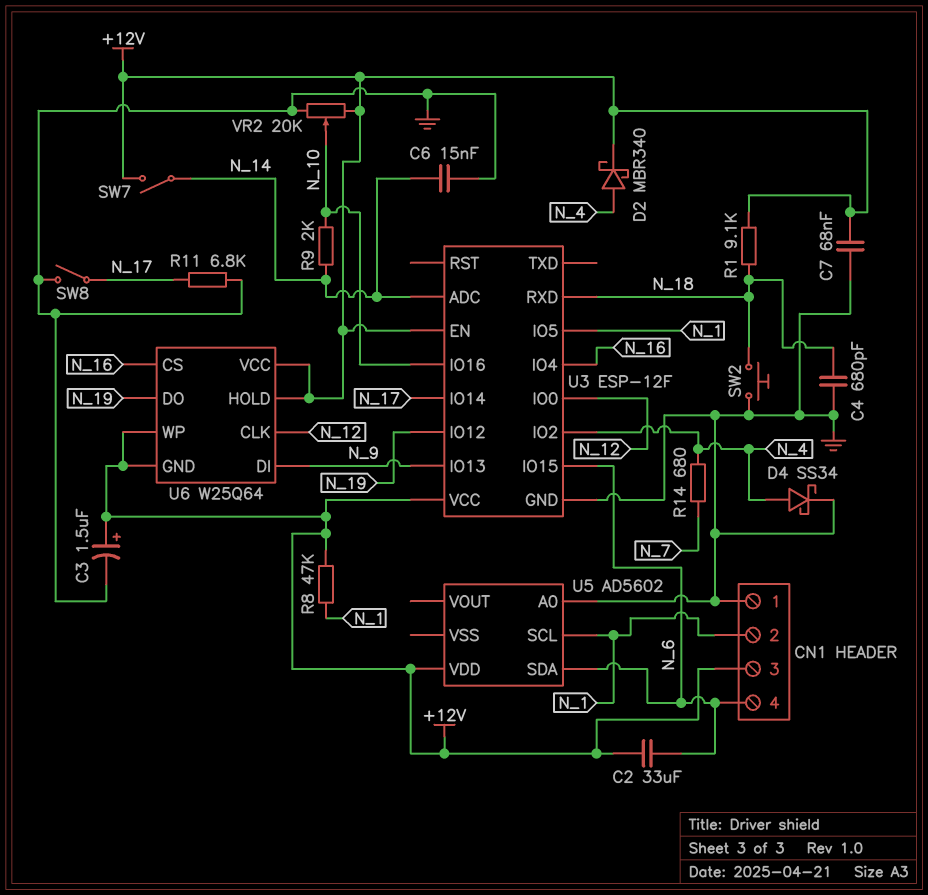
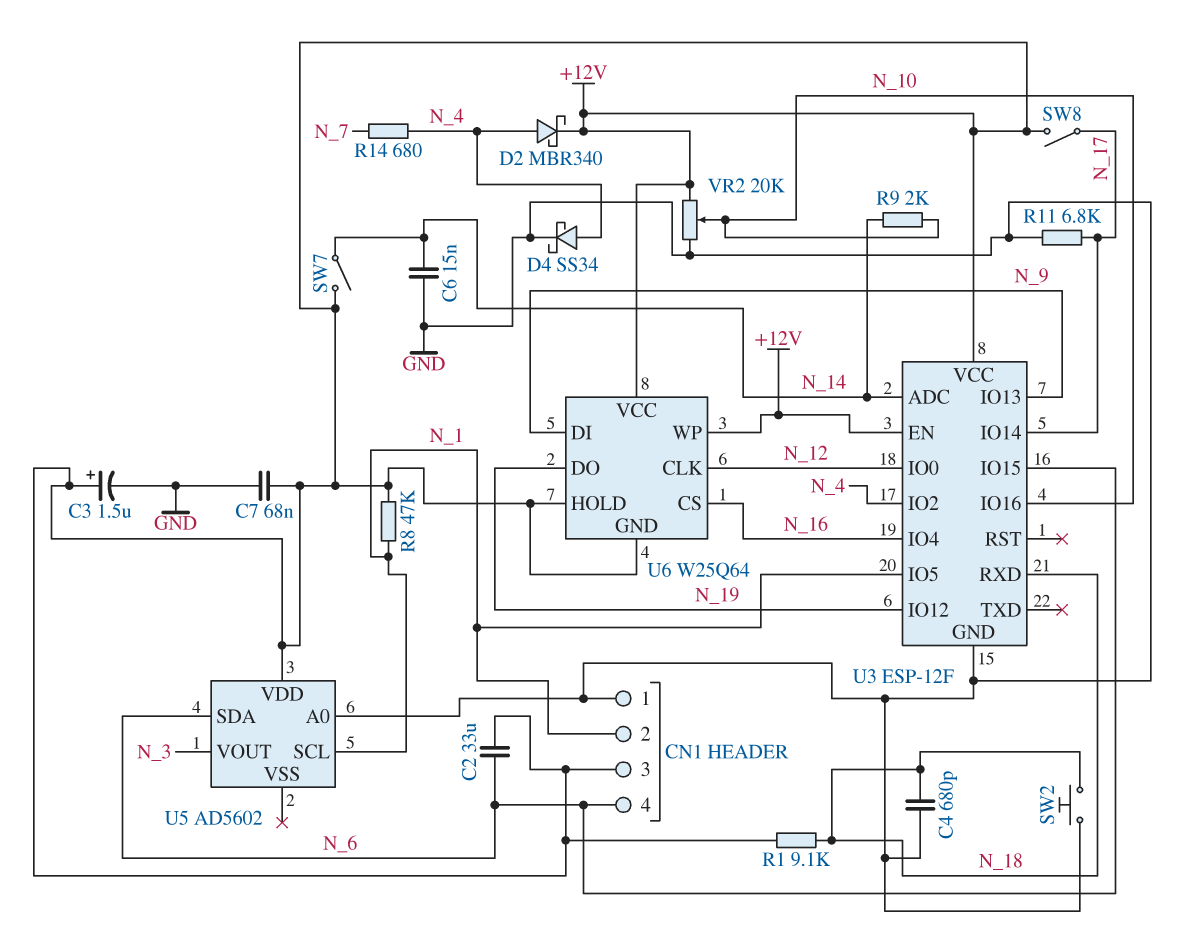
SW8: switch (GND, N_17) -> switch (+12V, N_17)
U5 pin VOUT: none -> N_3

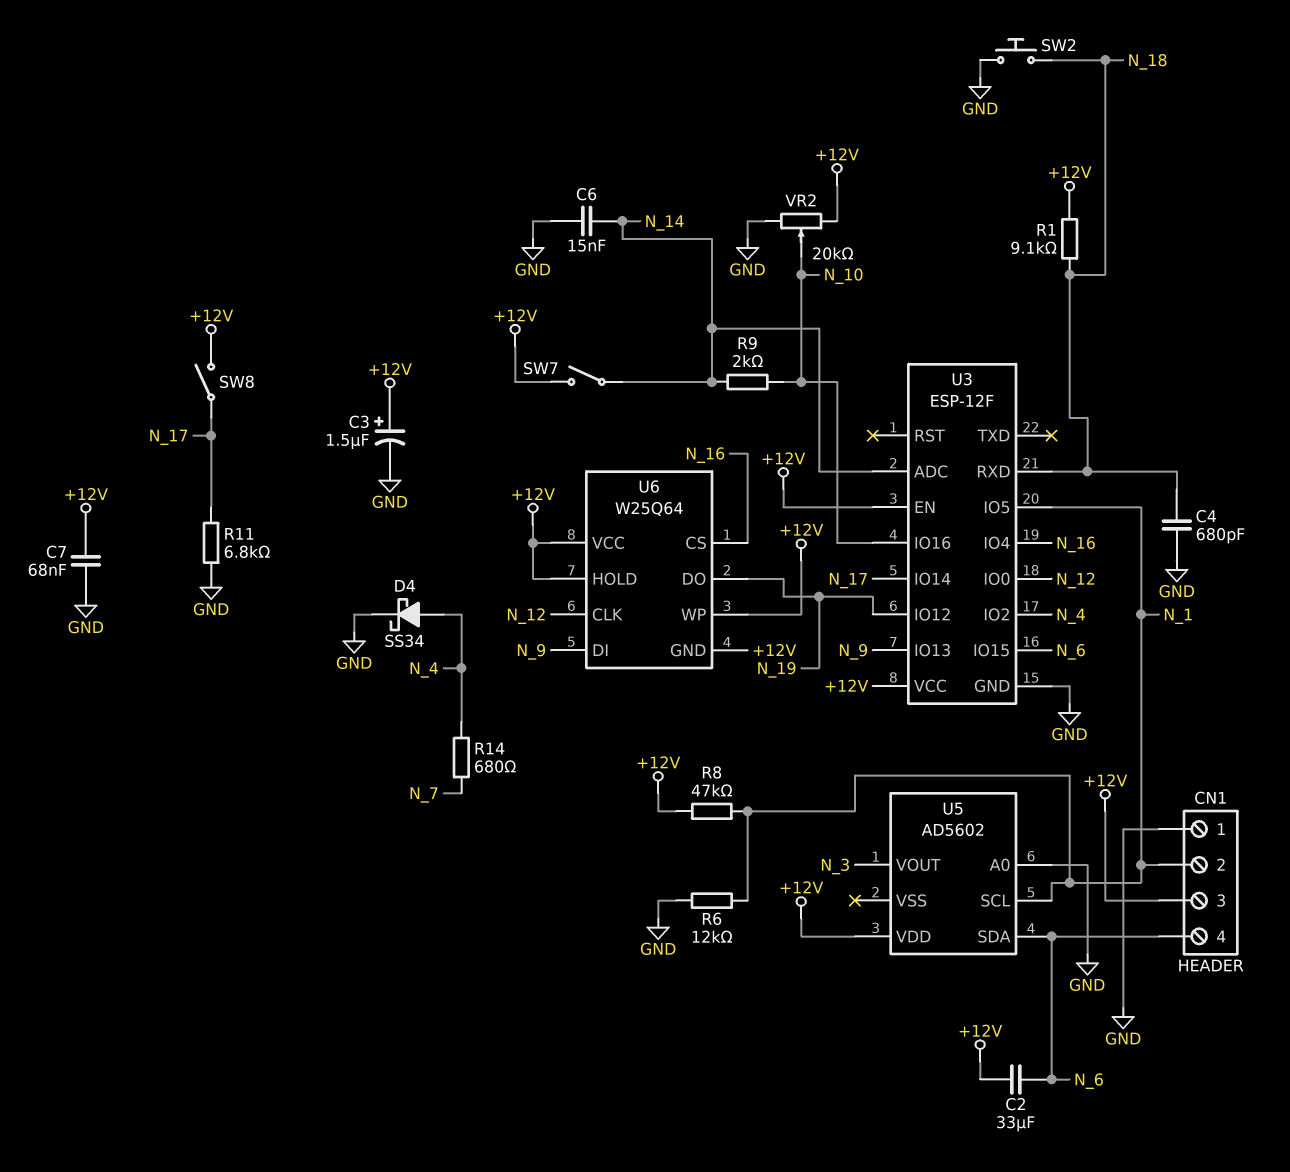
D2: schottky MBR340 (A N_4, K +12V) -> none
R6: none -> 12k (GND, N_1)

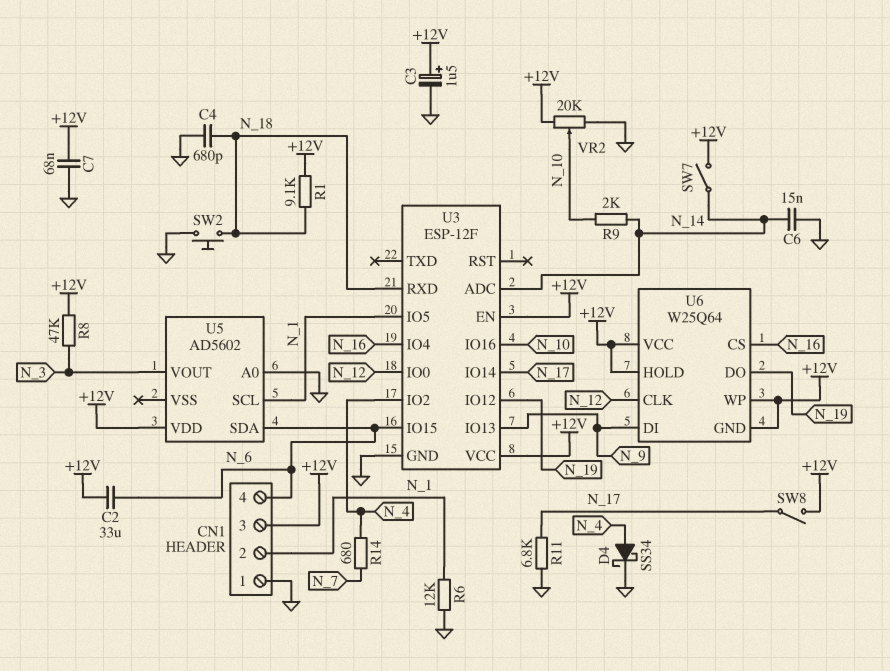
R8: 47k (+12V, N_1) -> 47k (+12V, N_3)

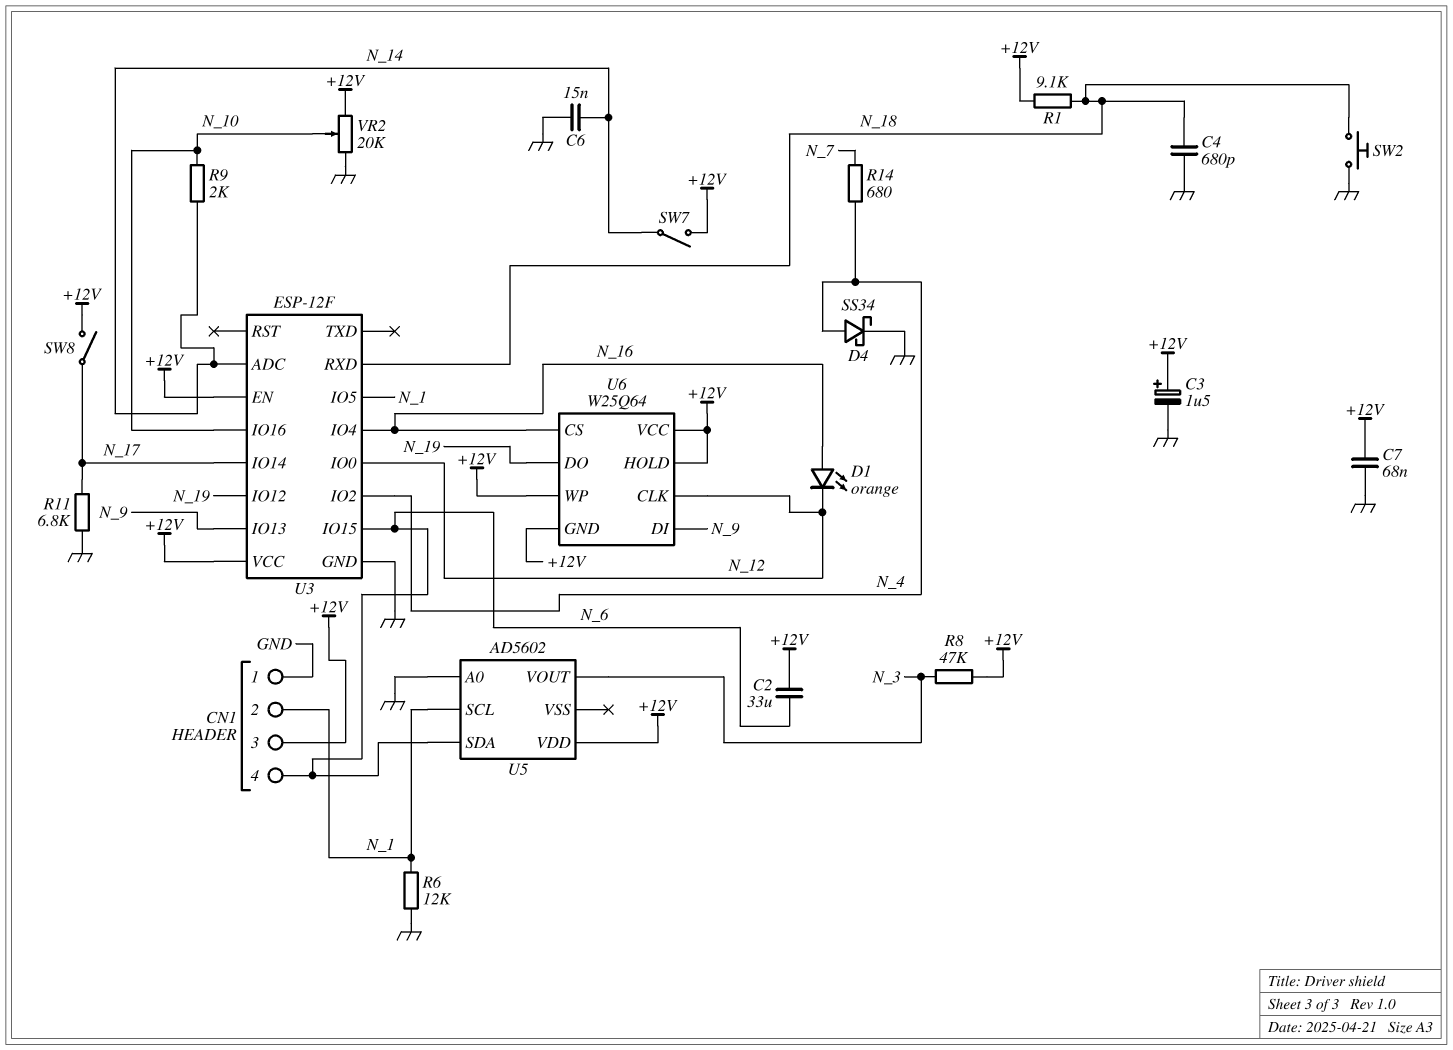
D1: none -> LED orange (A N_16, K N_12)

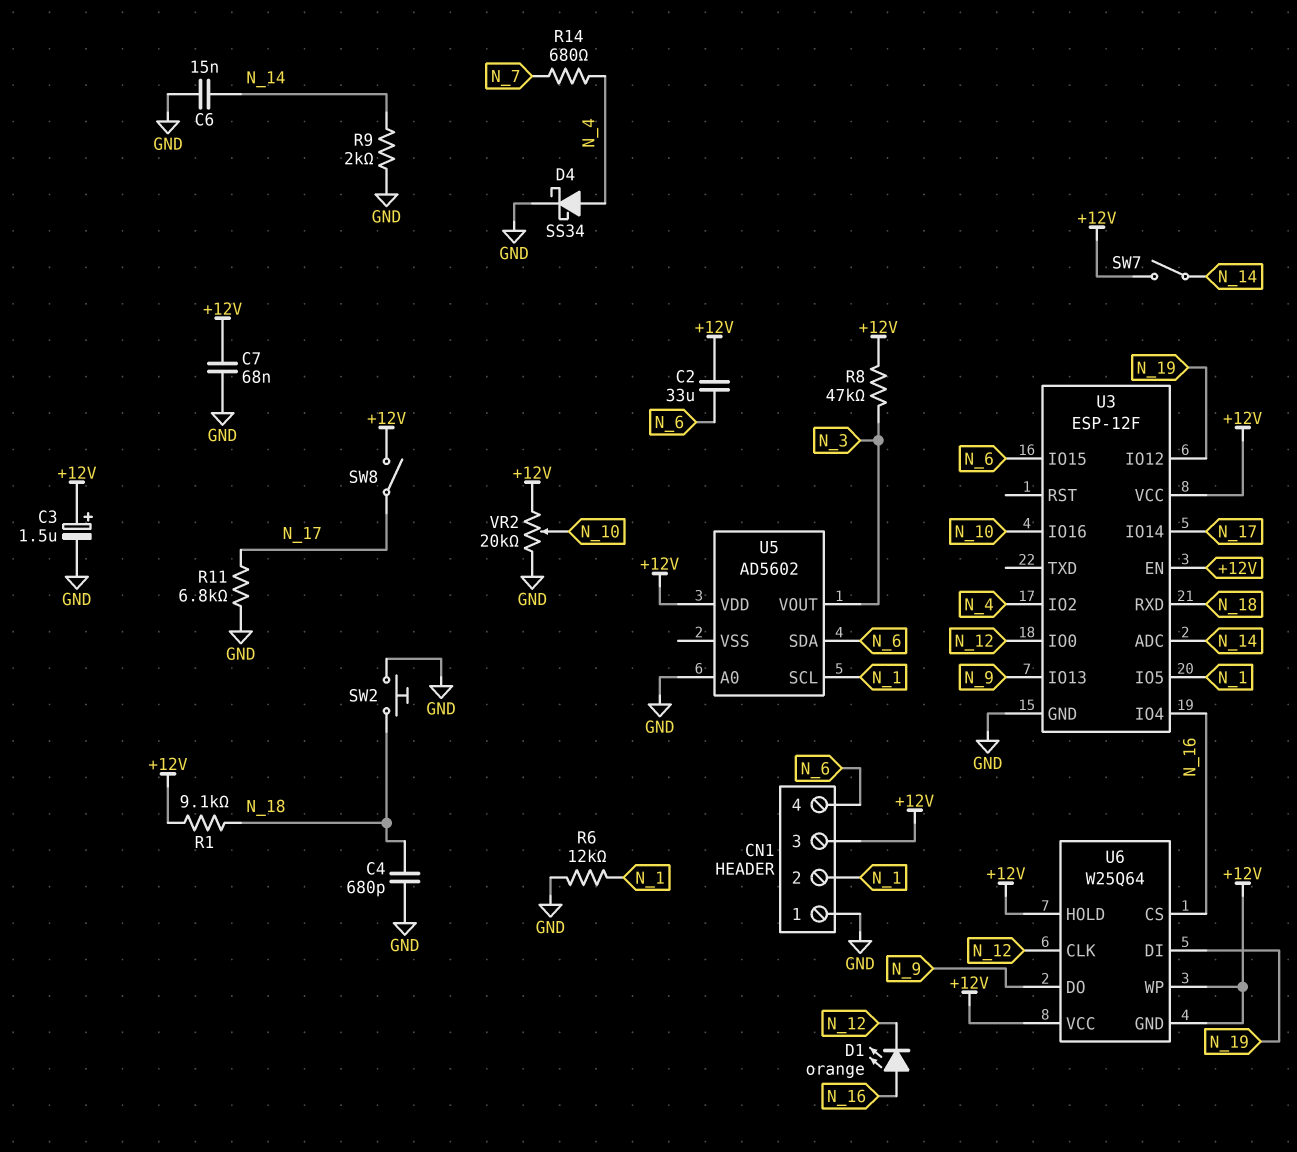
R9: 2k (N_10, N_14) -> 2k (GND, N_14)
U6 pin DI: N_9 -> N_19
U6 pin DO: N_19 -> N_9

